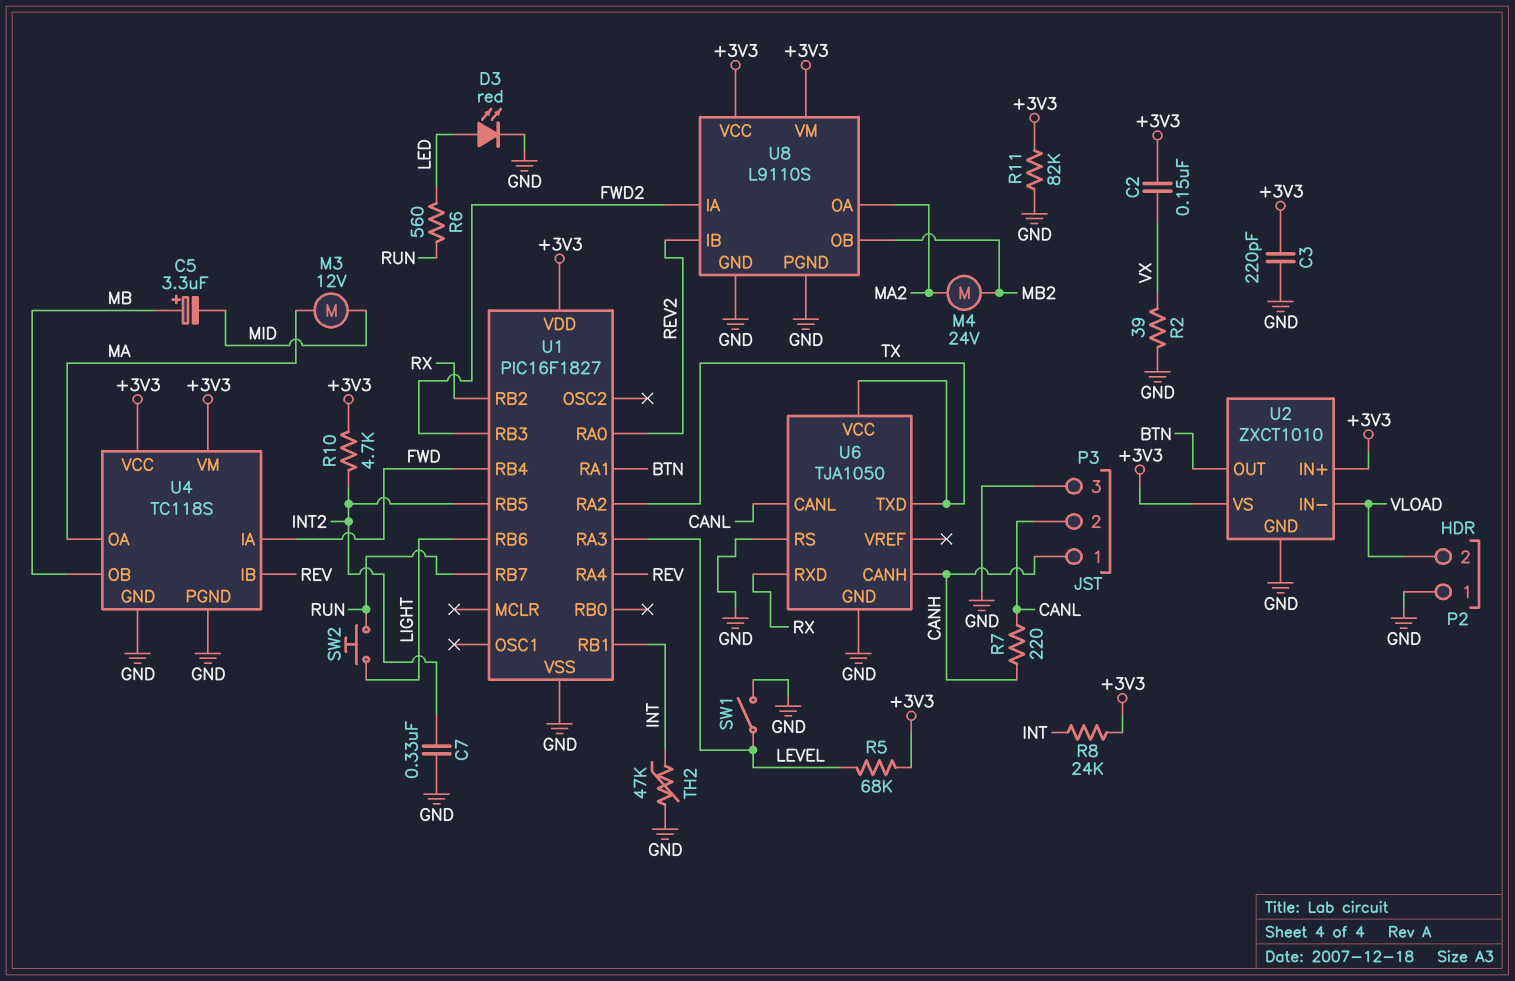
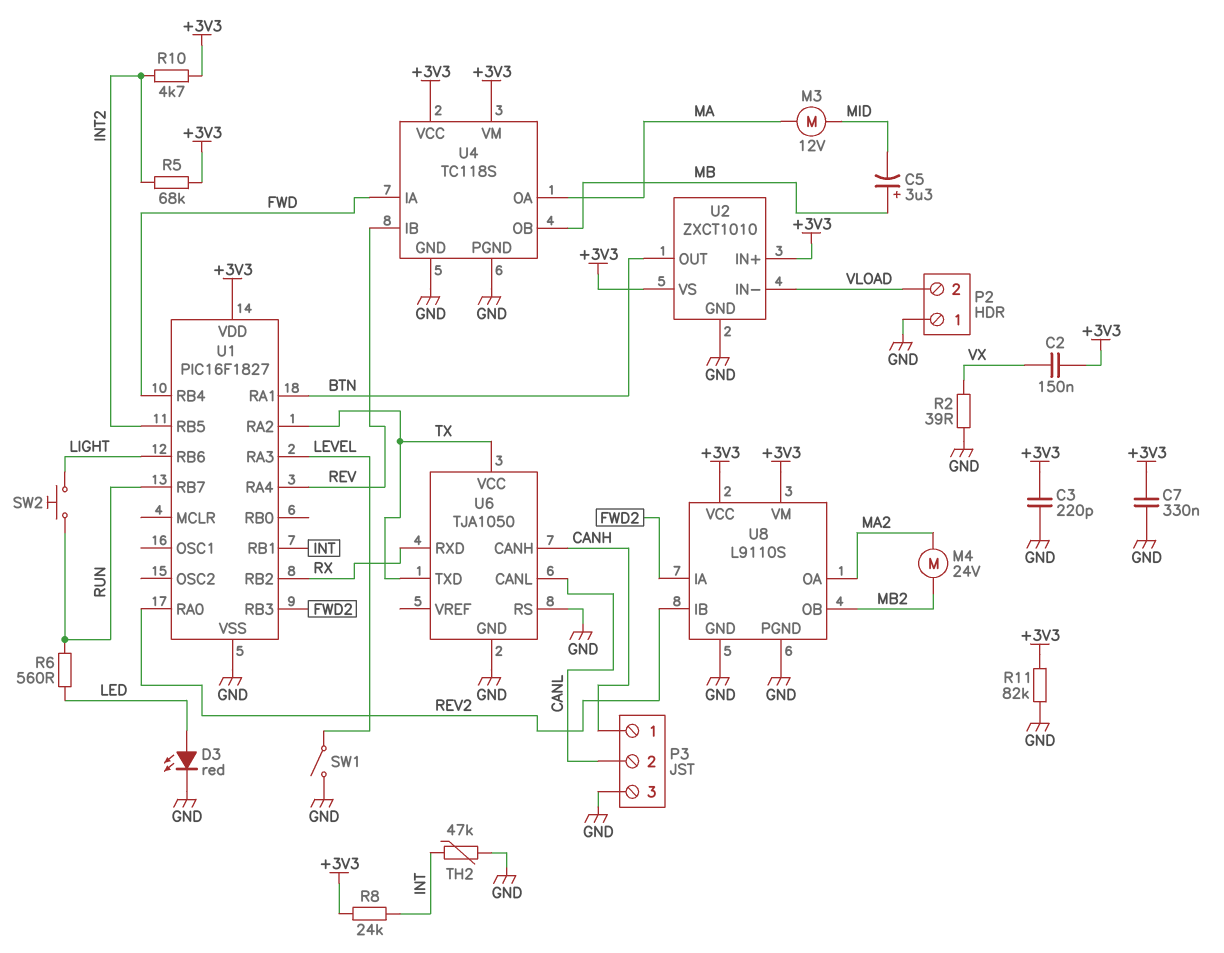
C7: 330nF (GND, INT2) -> 330nF (+3V3, GND)
R5: 68k (+3V3, LEVEL) -> 68k (+3V3, INT2)
R7: 220 (CANH, CANL) -> none

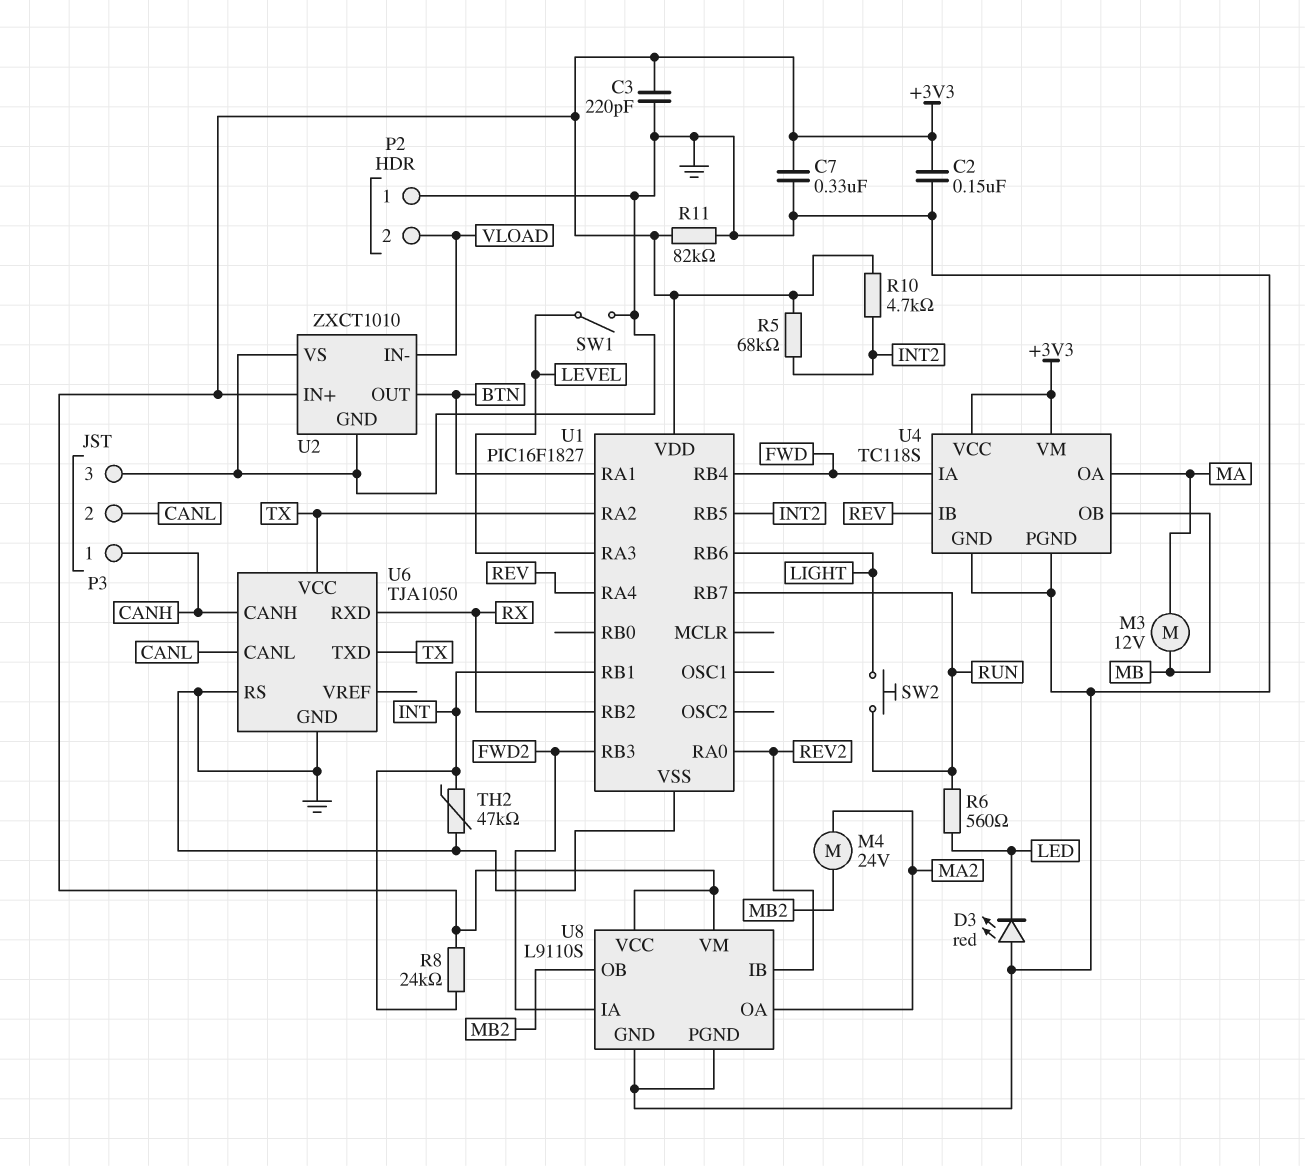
C2: 150nF (+3V3, VX) -> 150nF (+3V3, GND)
C5: 3.3uF (plus MB, minus MID) -> none
D3: LED red (A LED, K GND) -> LED red (A GND, K LED)
M3: motor 12V (MA, MID) -> motor 12V (MA, MB)
R2: 39 (GND, VX) -> none
U2 pin VS: +3V3 -> GND

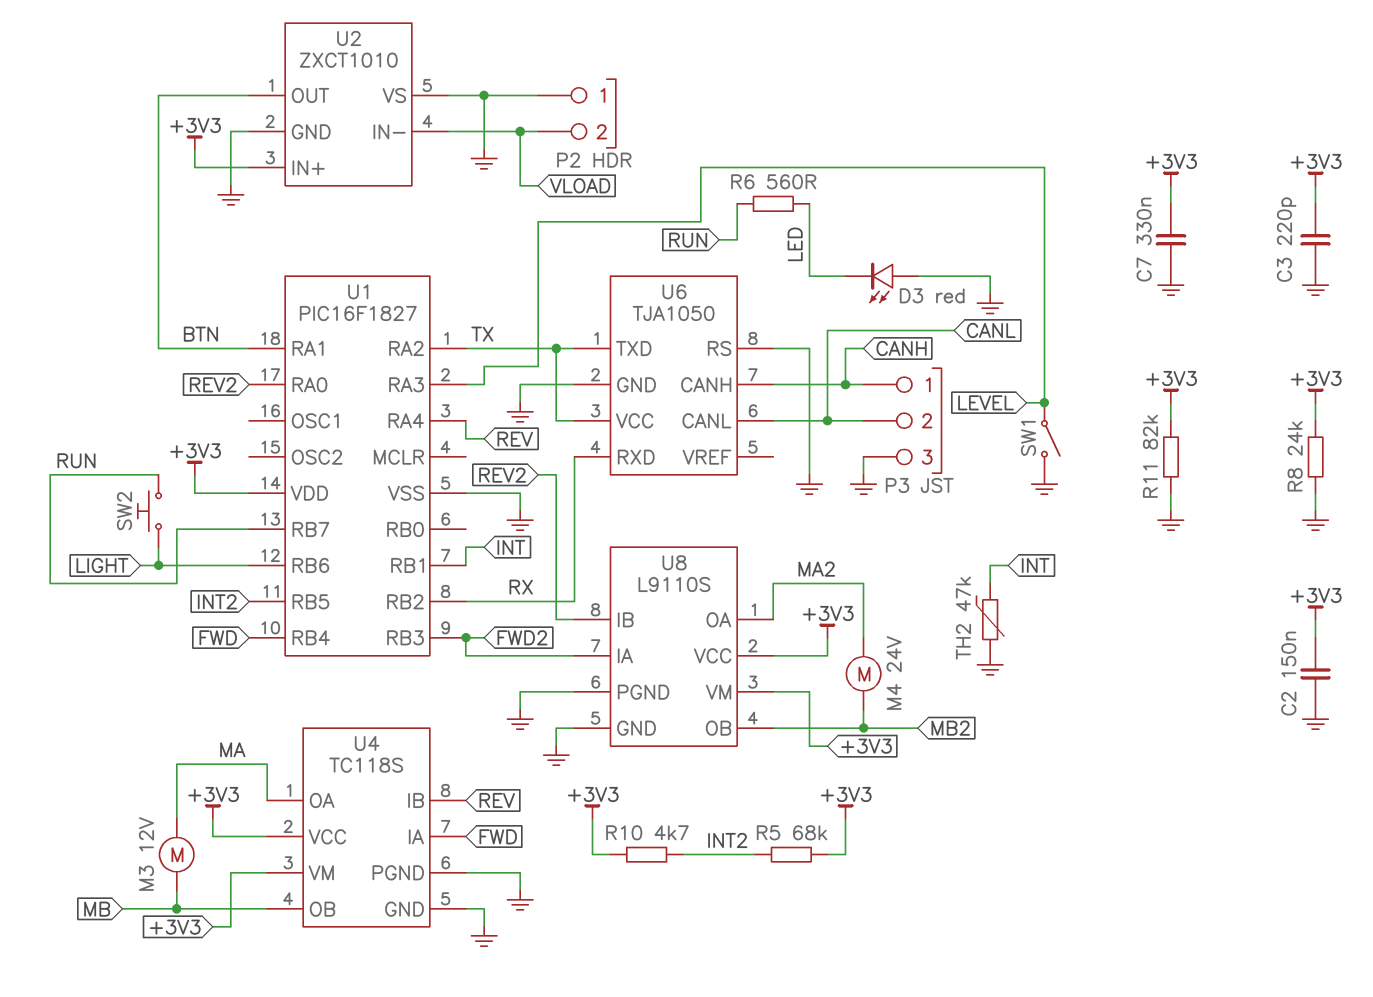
R8: 24k (+3V3, INT) -> 24k (+3V3, GND)

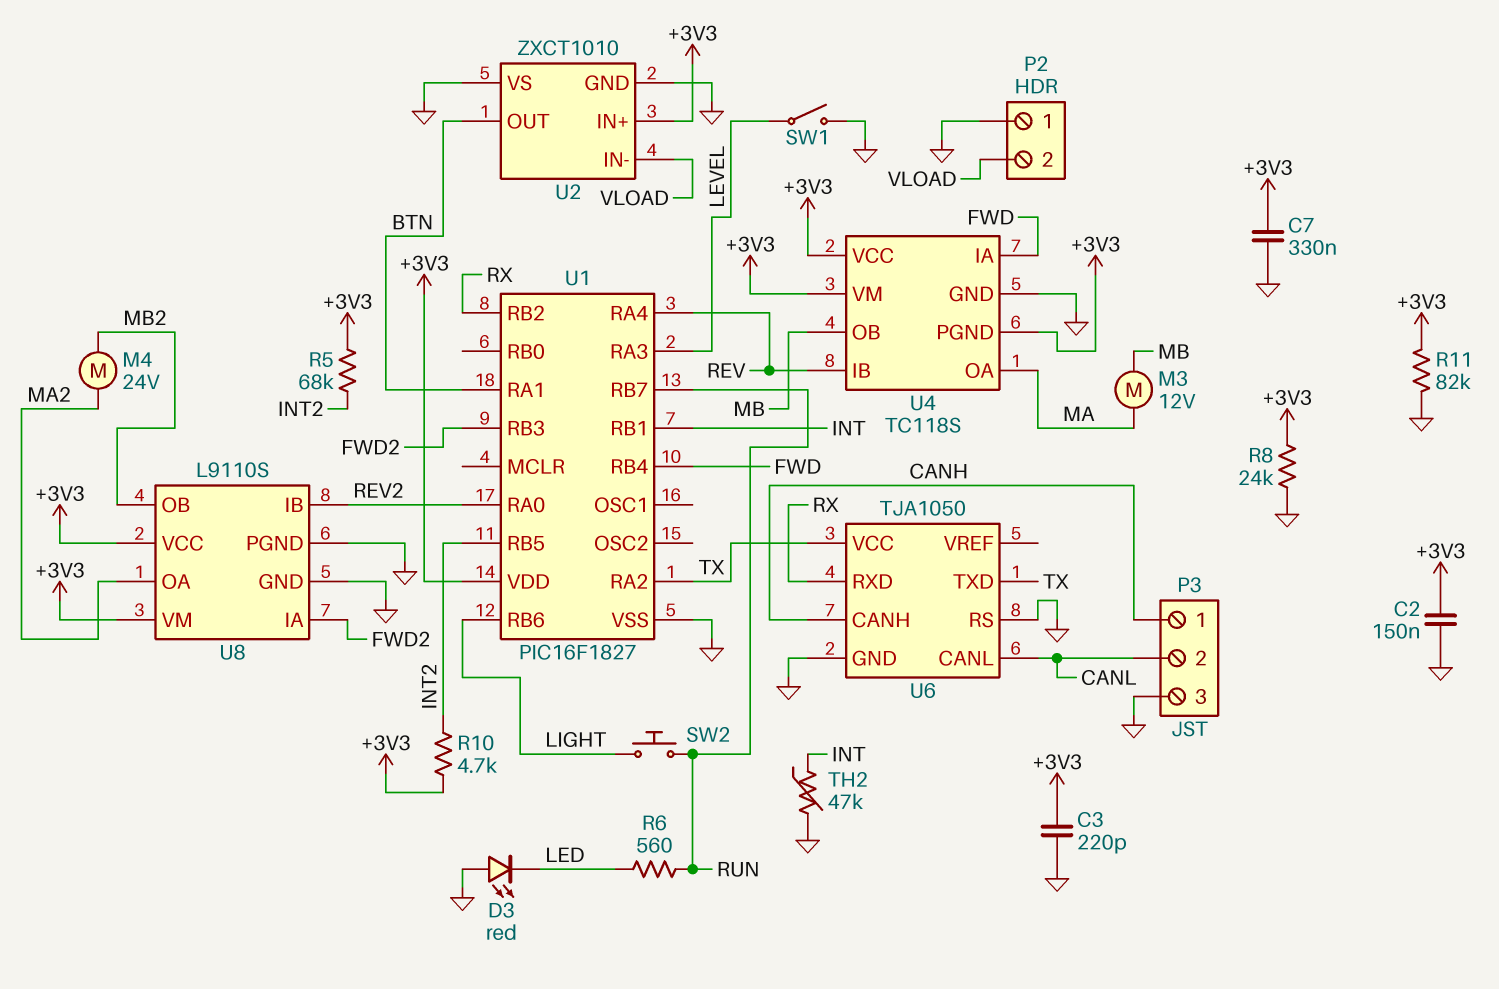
U4 pin PGND: GND -> +3V3

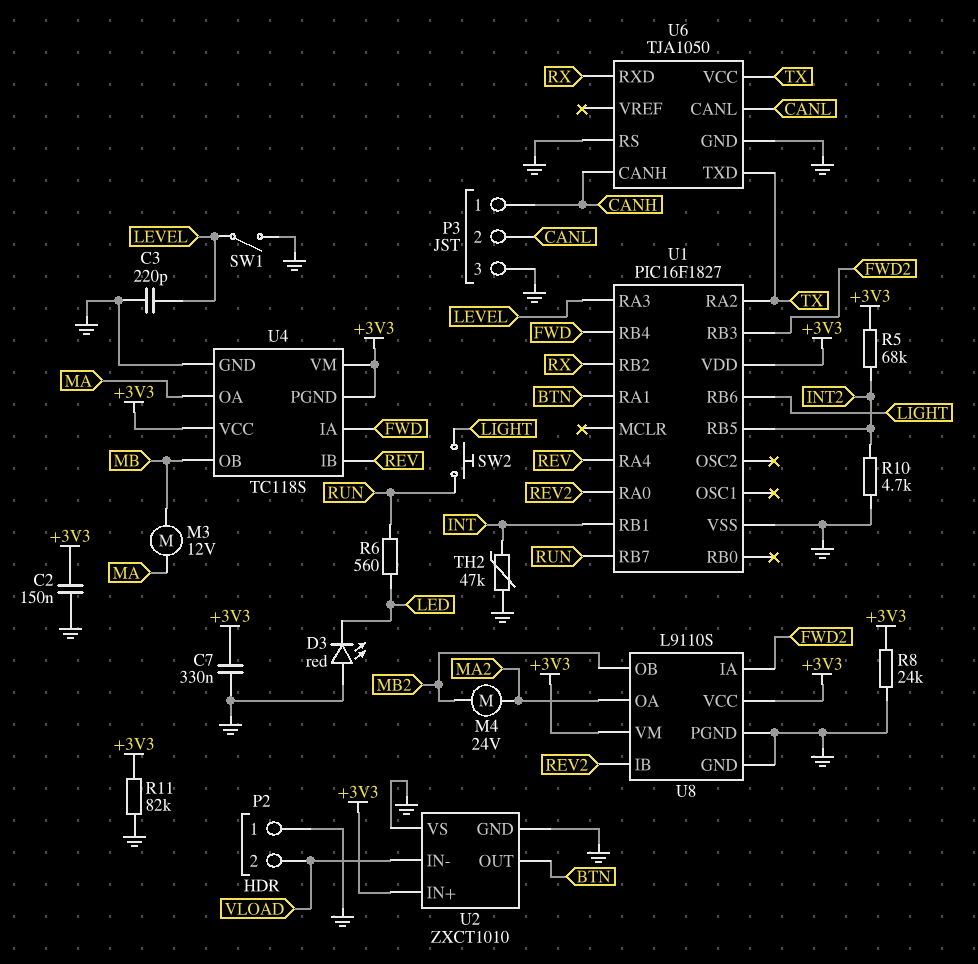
C3: 220pF (+3V3, GND) -> 220pF (GND, LEVEL)
R10: 4.7k (+3V3, INT2) -> 4.7k (GND, INT2)

